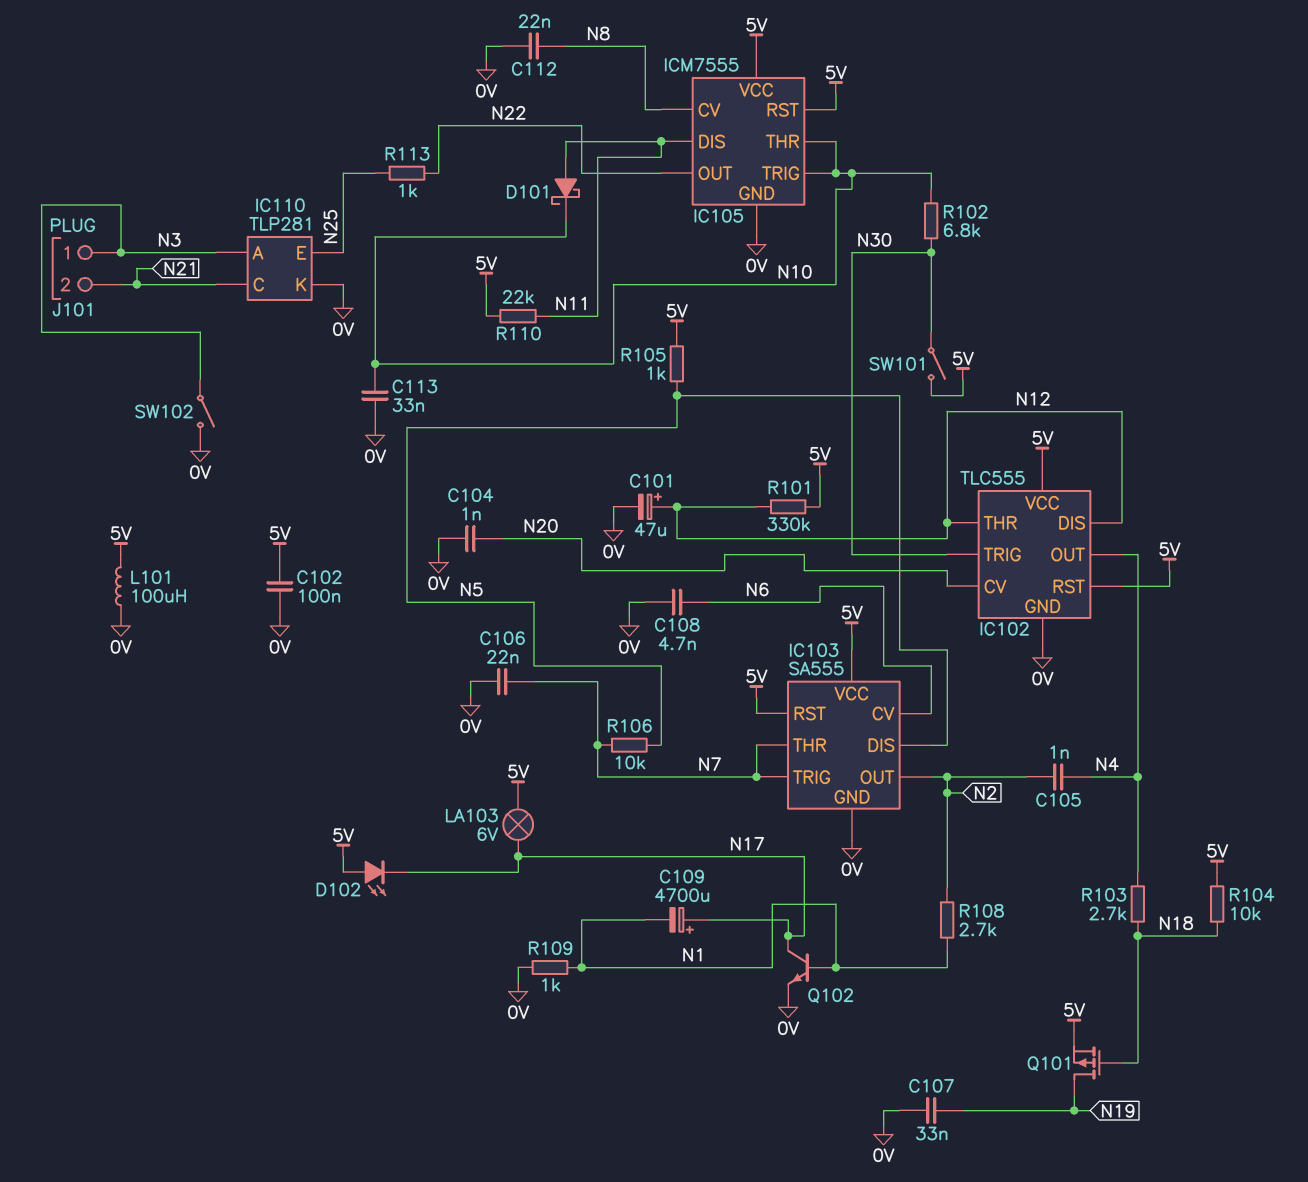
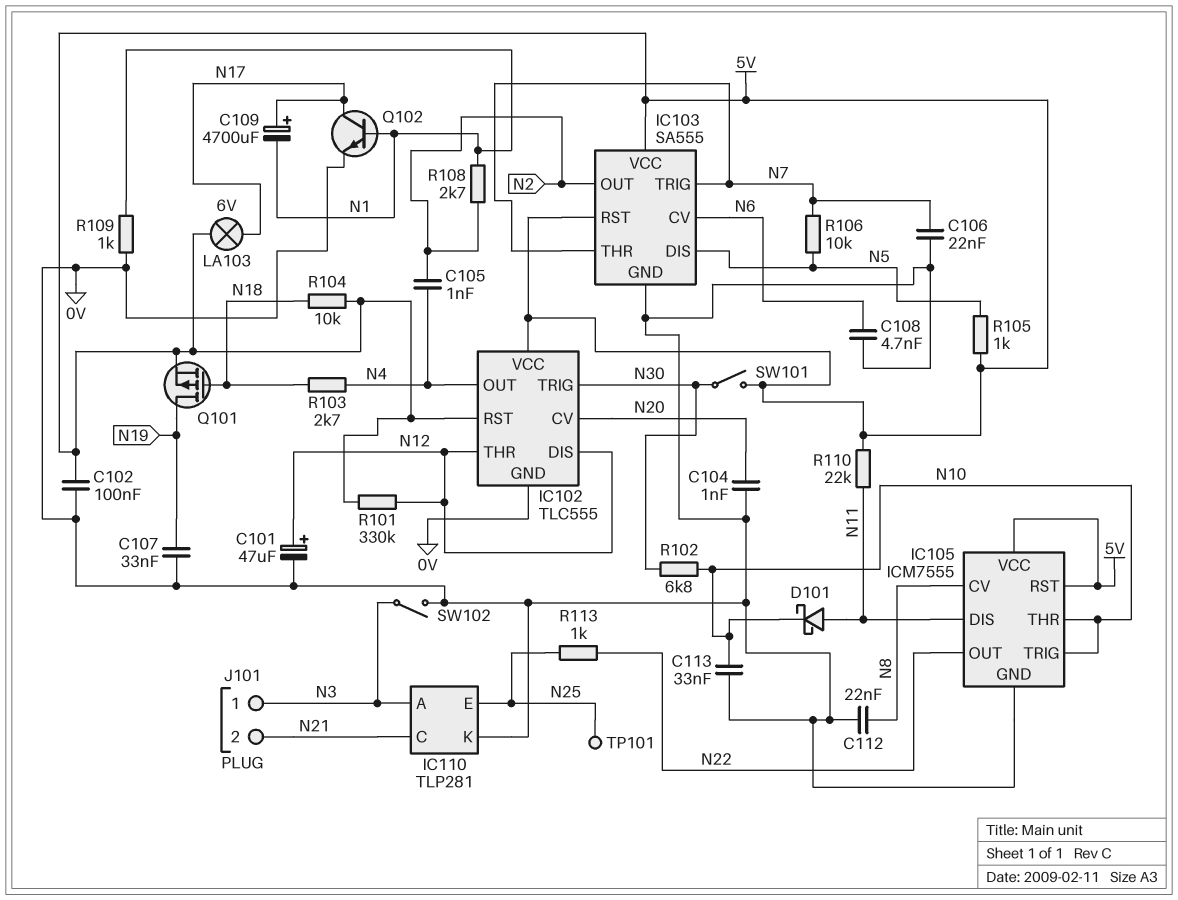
D102: LED (A 5V, K N17) -> none
L101: 100uH (0V, 5V) -> none
TP101: none -> test point (N25)

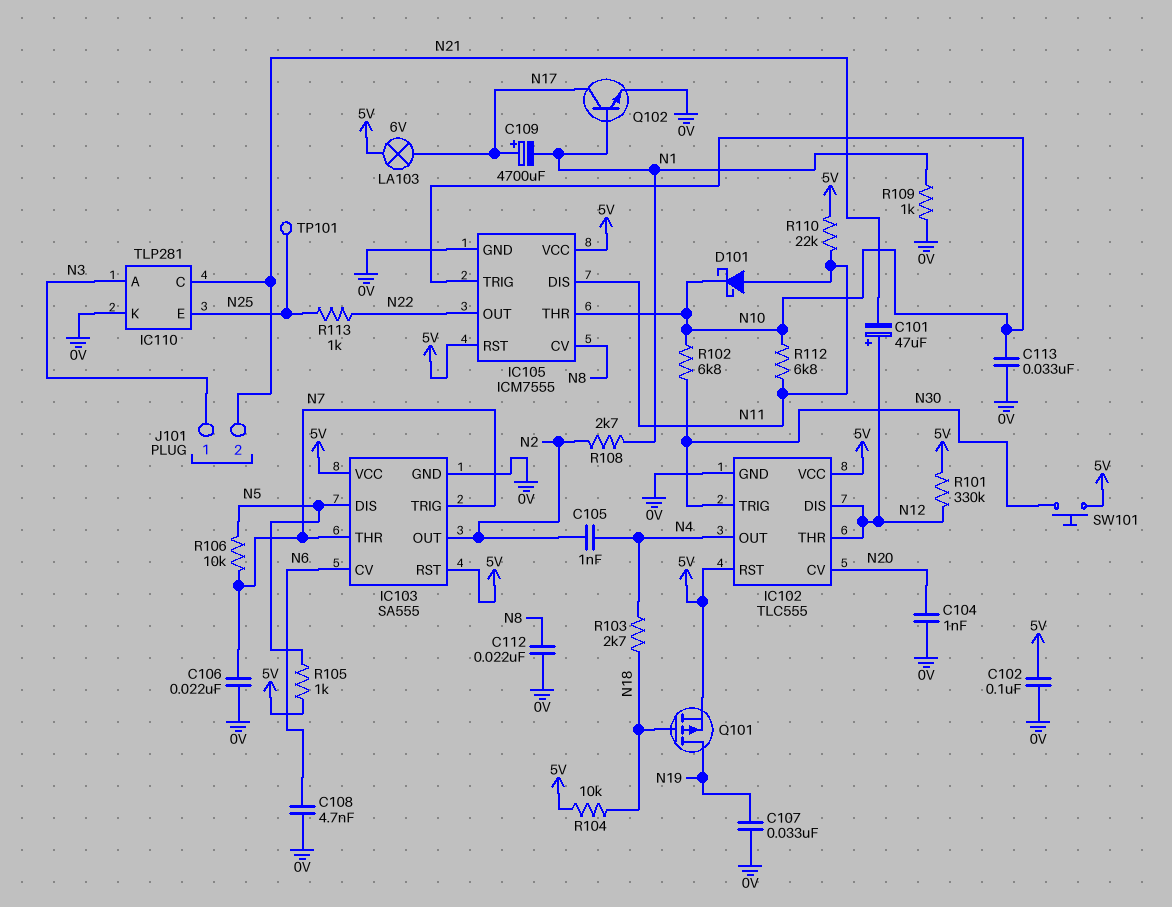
C101: 47uF (plus N12, minus 0V) -> 47uF (plus N12, minus N21)
R112: none -> 6.8k (N10, N11)
SW101: switch (5V, N30) -> button (5V, N30)
SW102: switch (0V, N3) -> none

